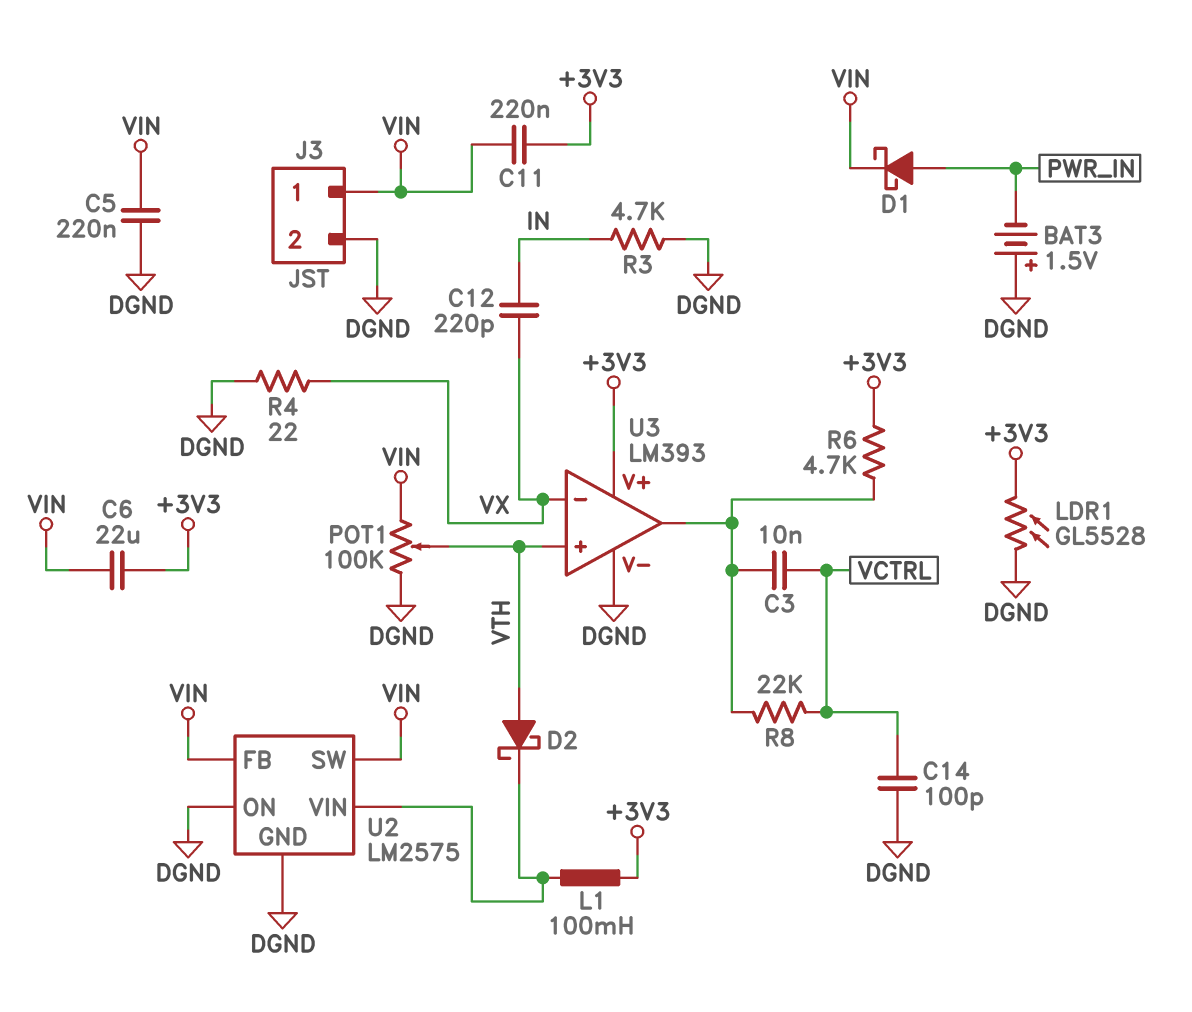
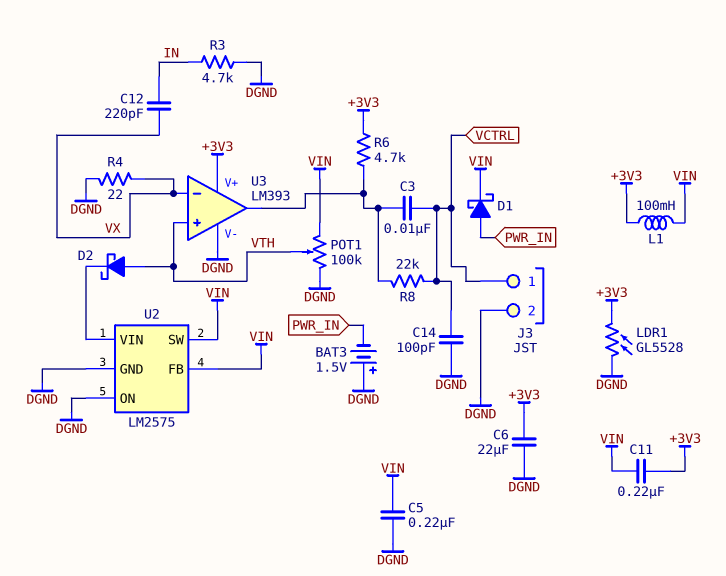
C6: 22uF (+3V3, VIN) -> 22uF (+3V3, DGND)
J3 pin 1: VIN -> VCTRL
L1: 100mH (+3V3, U2/VIN) -> 100mH (+3V3, VIN)

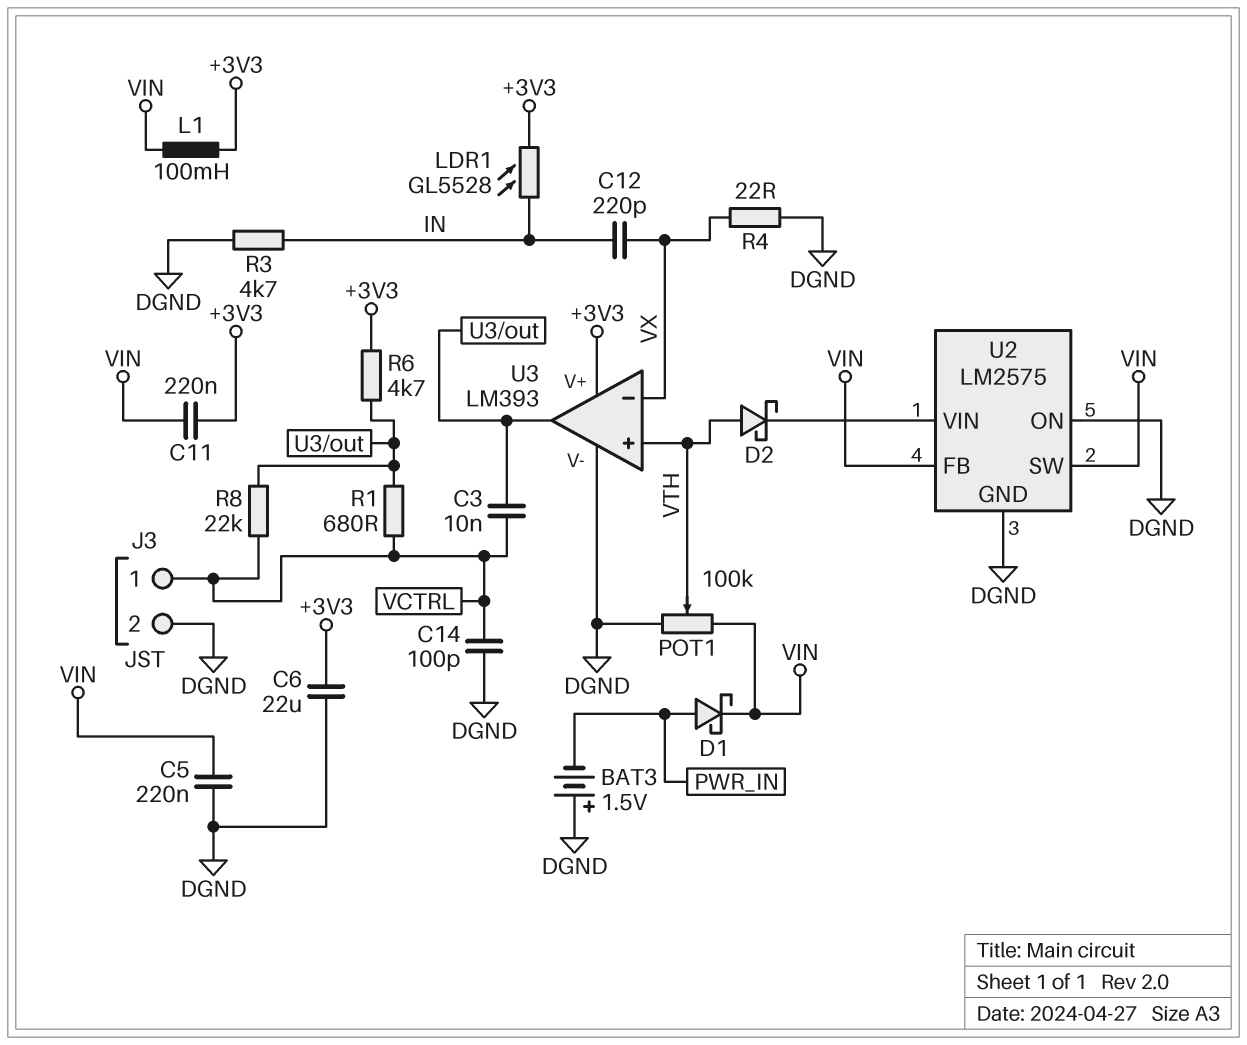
LDR1: GL5528 (+3V3, DGND) -> GL5528 (+3V3, IN)
R1: none -> 680 (U3/out, VCTRL)

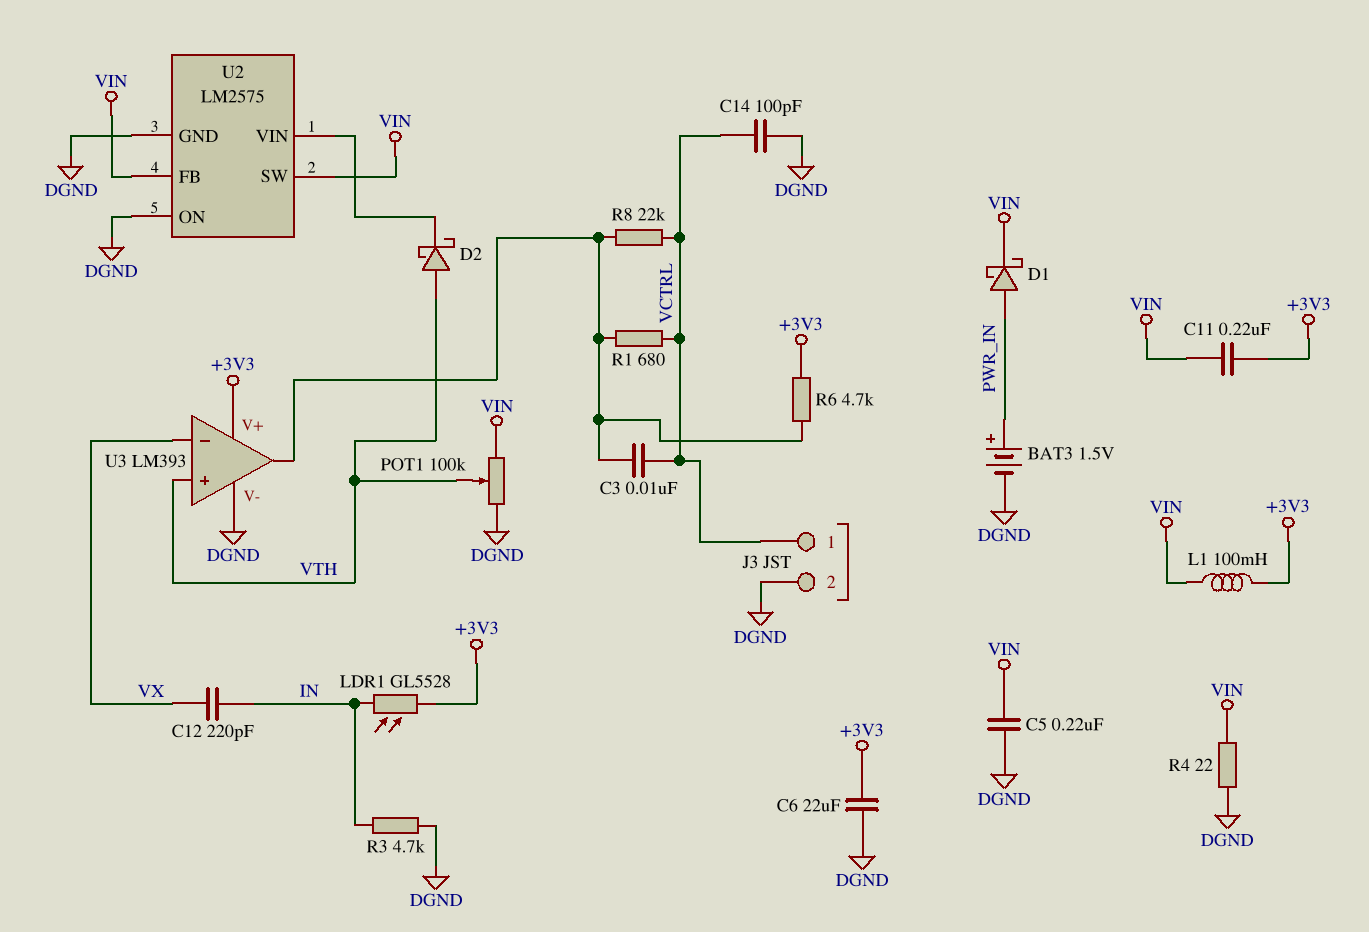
BAT3: 1.5V (plus DGND, minus PWR_IN) -> 1.5V (plus PWR_IN, minus DGND)
R4: 22 (DGND, VX) -> 22 (DGND, VIN)

